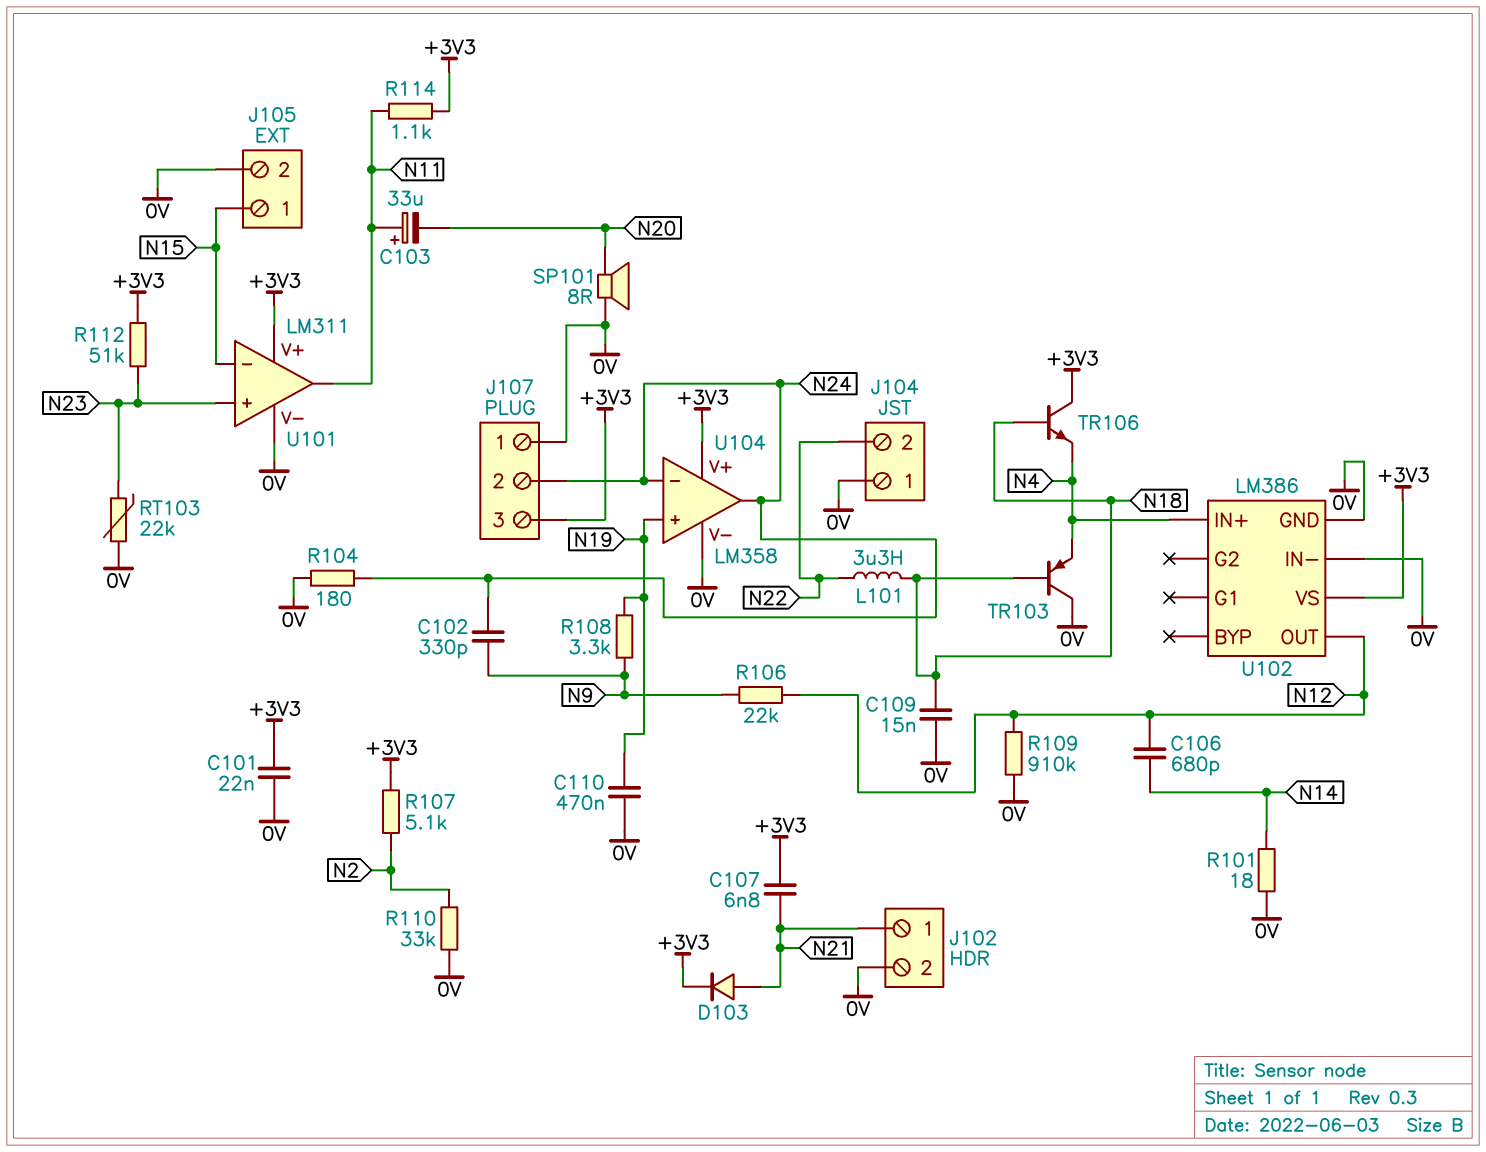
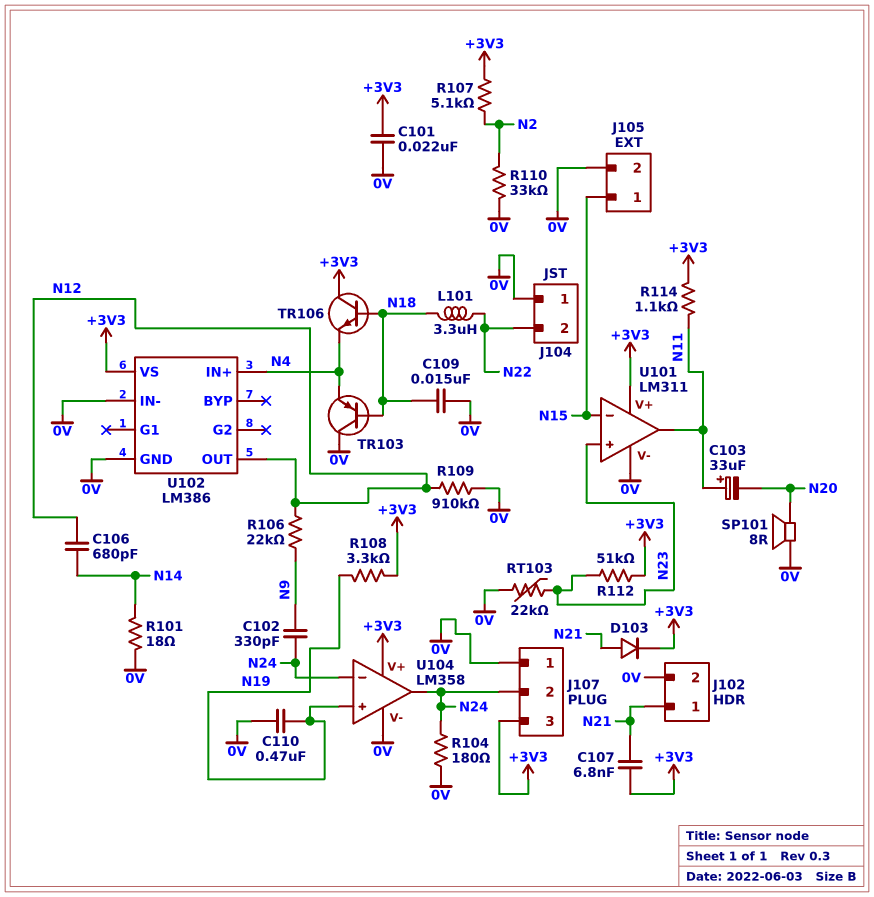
R108: 3.3k (N9, N19) -> 3.3k (+3V3, N19)

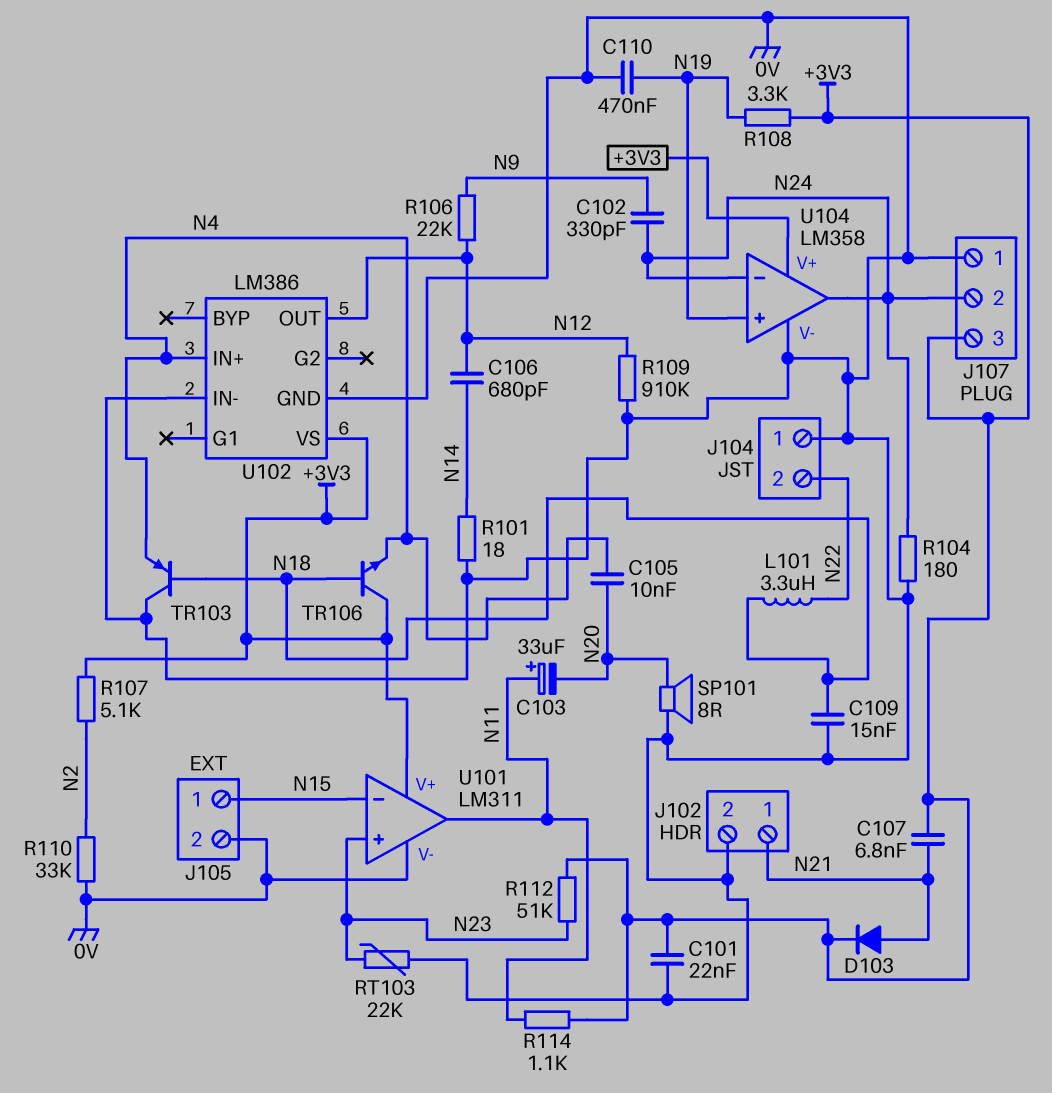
C105: none -> 10nF (N4, N20)

